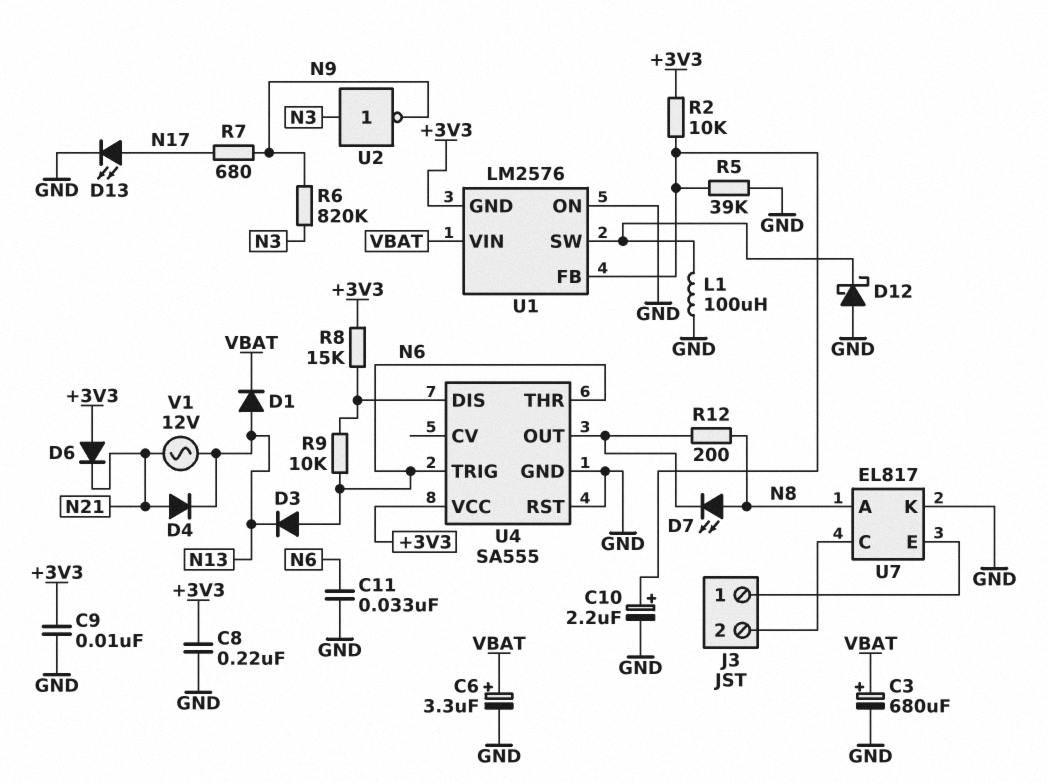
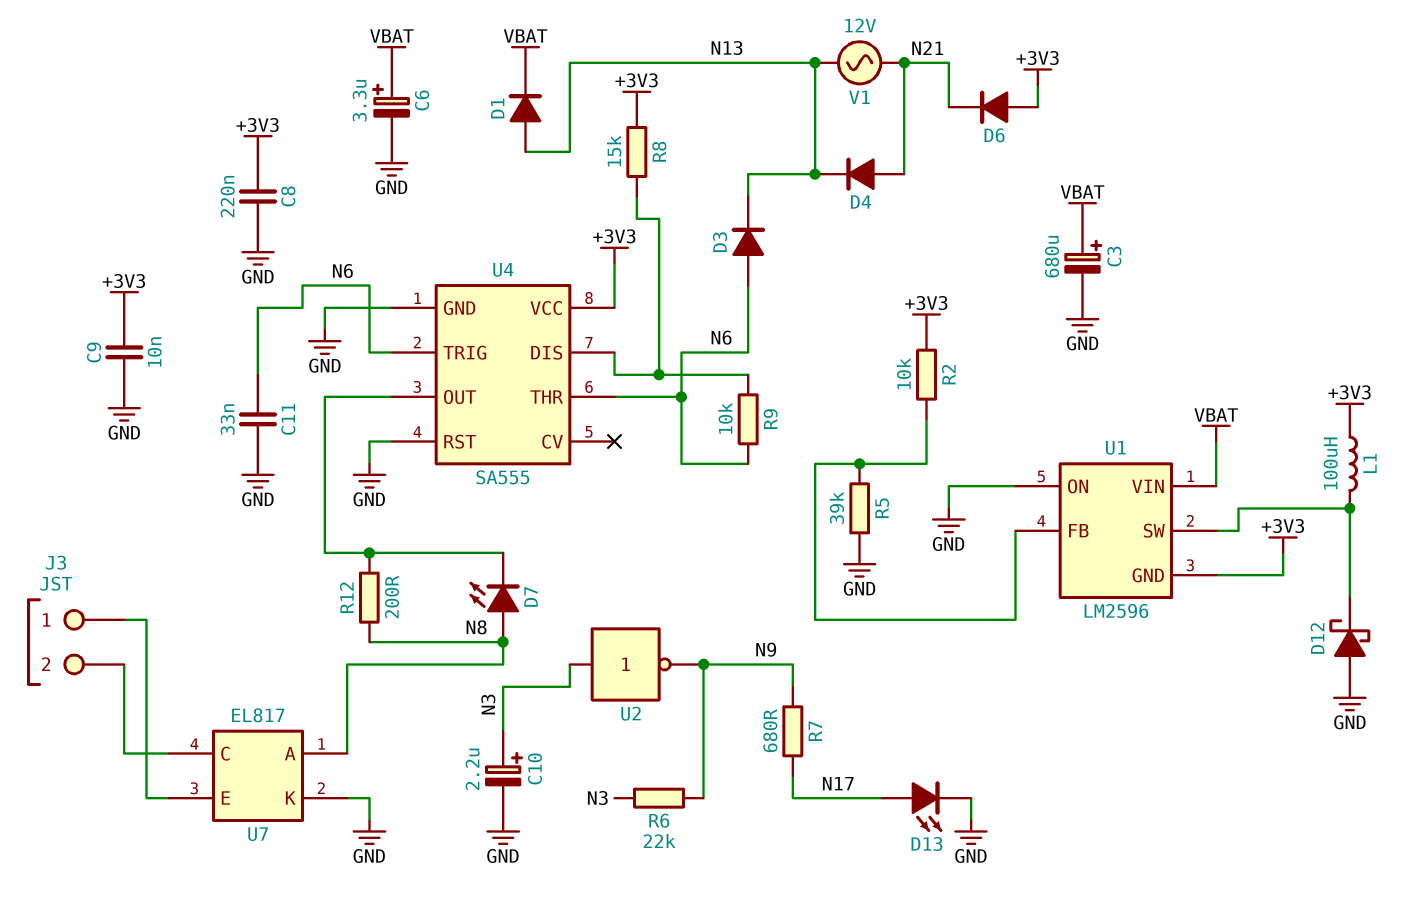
C10: 2.2uF (plus U1/FB, minus GND) -> 2.2uF (plus N3, minus GND)
L1: 100uH (GND, U1/SW) -> 100uH (+3V3, U1/SW)
R6: 820k (N3, N9) -> 22k (N3, N9)
U1: LM2576 -> LM2596

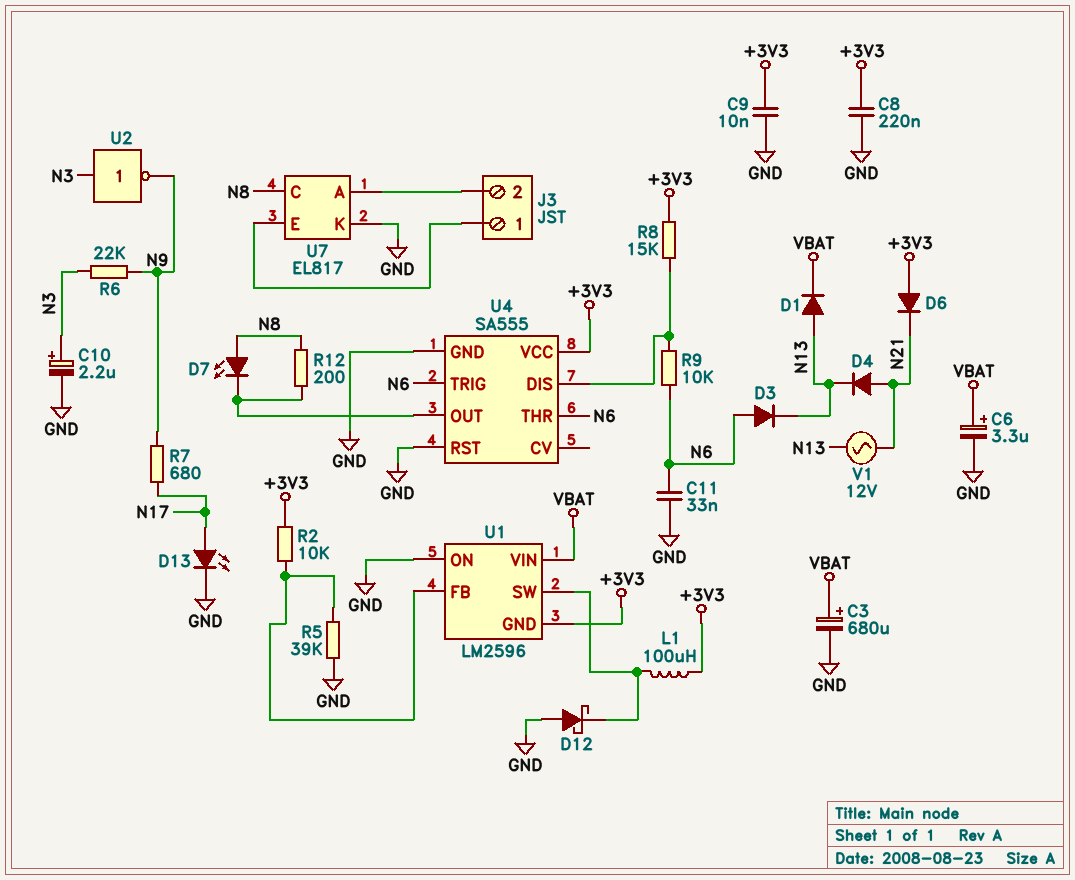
U7 pin A: N8 -> J3/2
U7 pin C: J3/2 -> N8

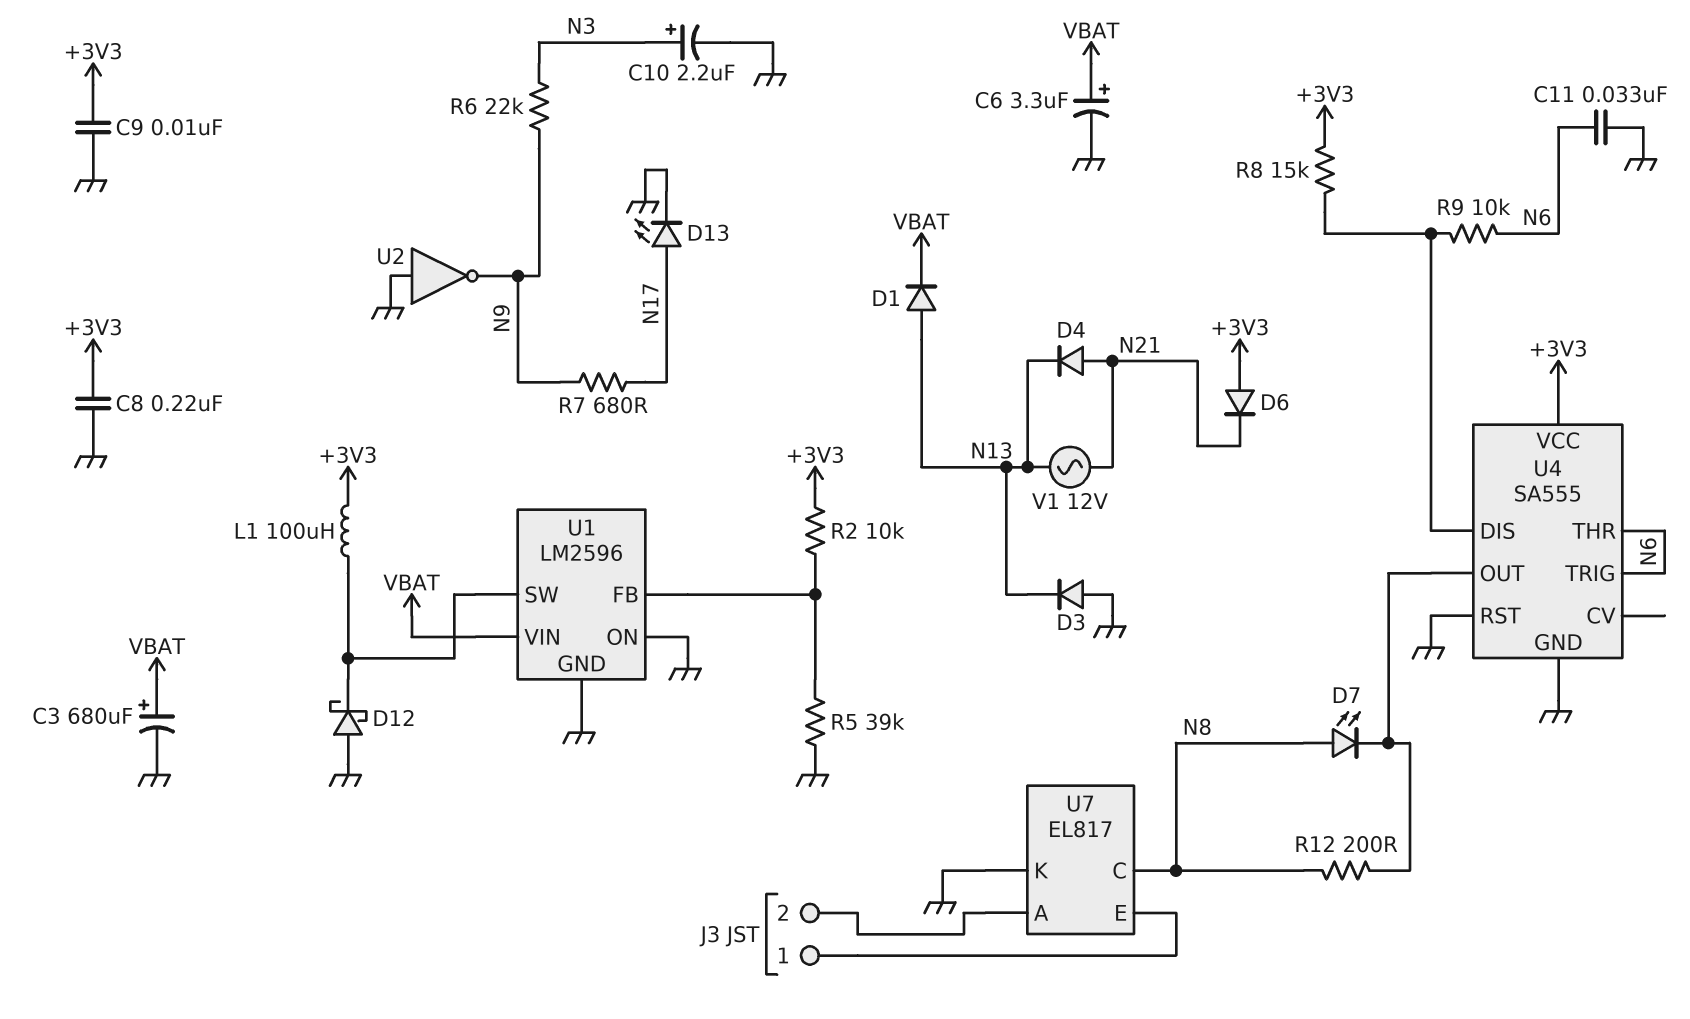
D3: diode (A N6, K N13) -> diode (A GND, K N13)
U1 pin GND: +3V3 -> GND
U2: NOT (in N3, out N9) -> NOT (in GND, out N9)

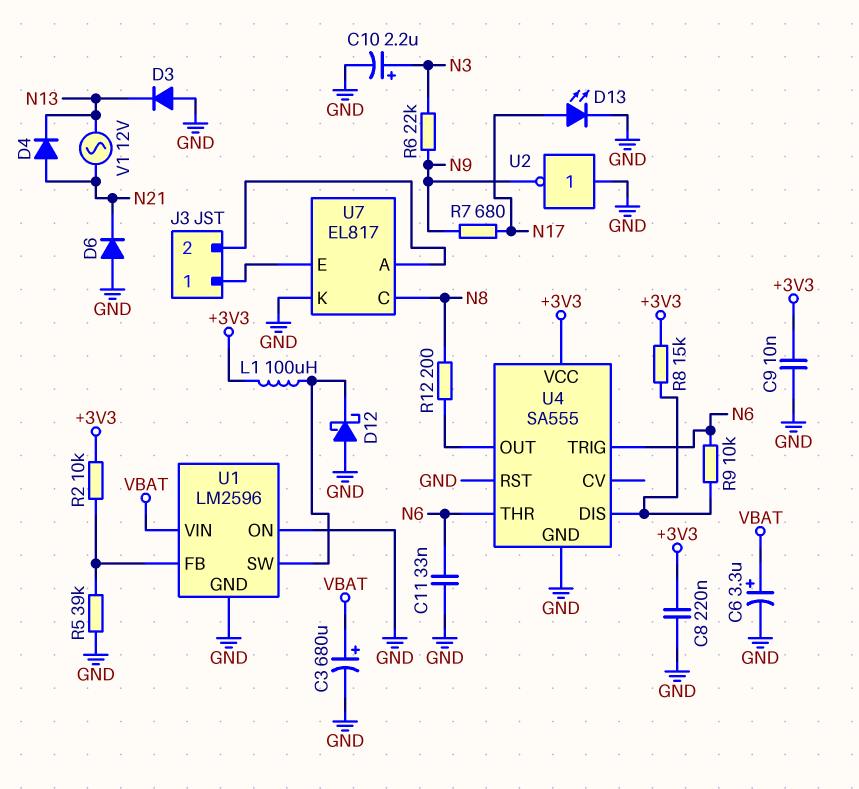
D1: diode (A N13, K VBAT) -> none
D6: diode (A +3V3, K N21) -> diode (A GND, K N21)
D7: LED (A N8, K U4/OUT) -> none

